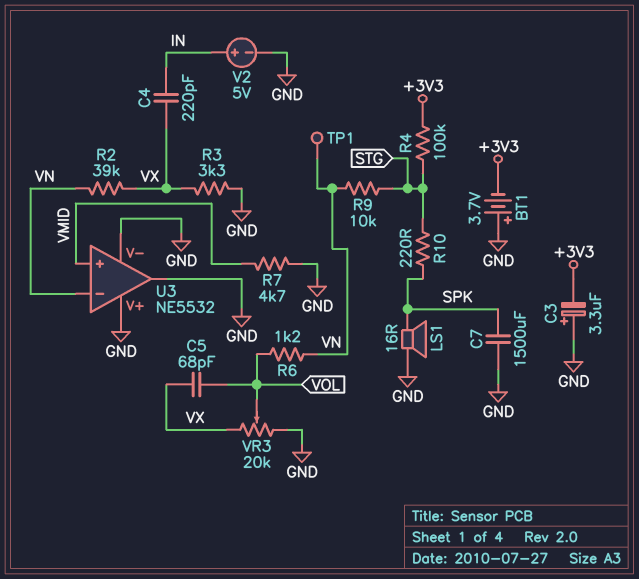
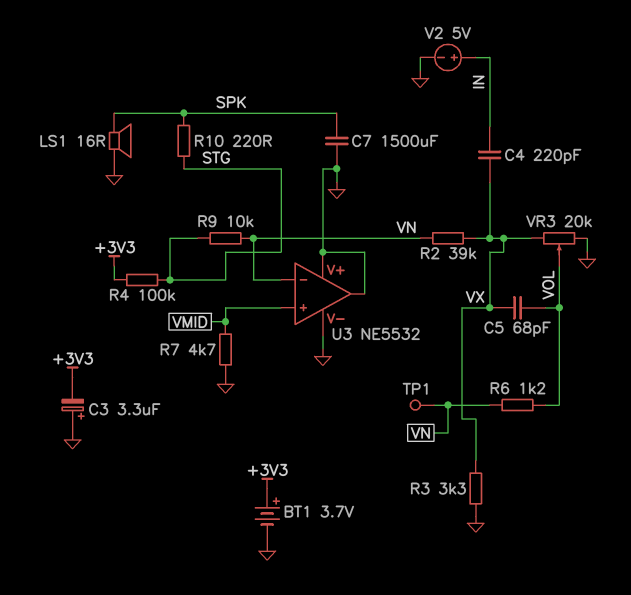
BT1: 3.7V (plus GND, minus +3V3) -> 3.7V (plus +3V3, minus GND)

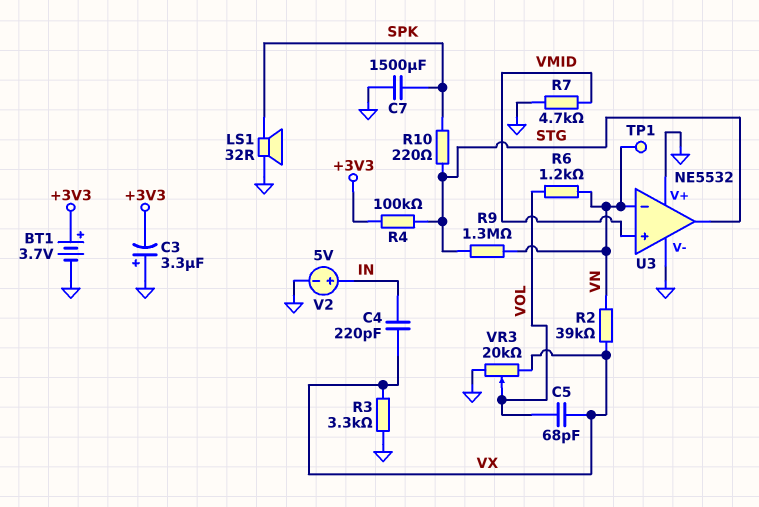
LS1: speaker 16R (GND, SPK) -> speaker 32R (GND, SPK)
R9: 10k (STG, VN) -> 1.3M (STG, VN)
U3 pin out: GND -> STG

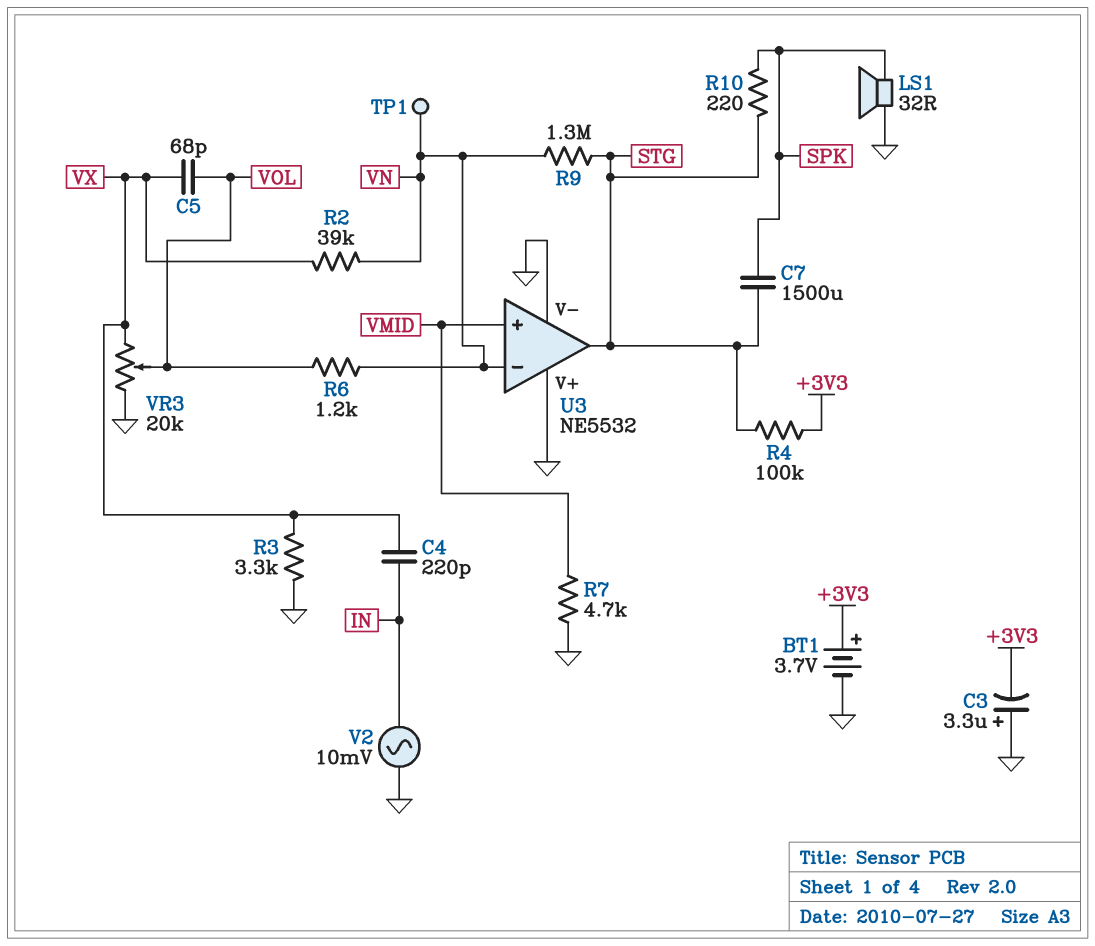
C7: 1500uF (GND, SPK) -> 1500uF (SPK, STG)
V2: 5V (plus IN, minus GND) -> AC 10mV (GND, IN)

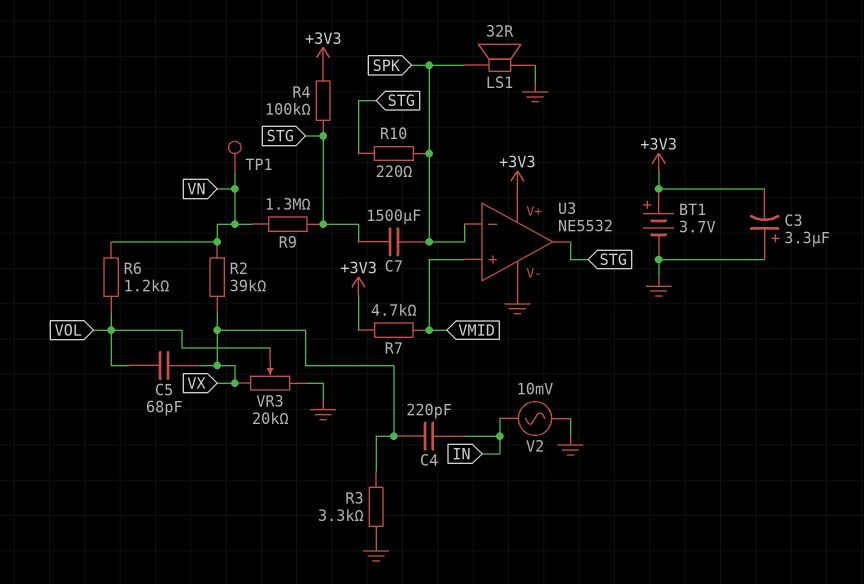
R7: 4.7k (GND, VMID) -> 4.7k (+3V3, VMID)
U3 pin V+: GND -> +3V3
U3 pin in-: VN -> SPK

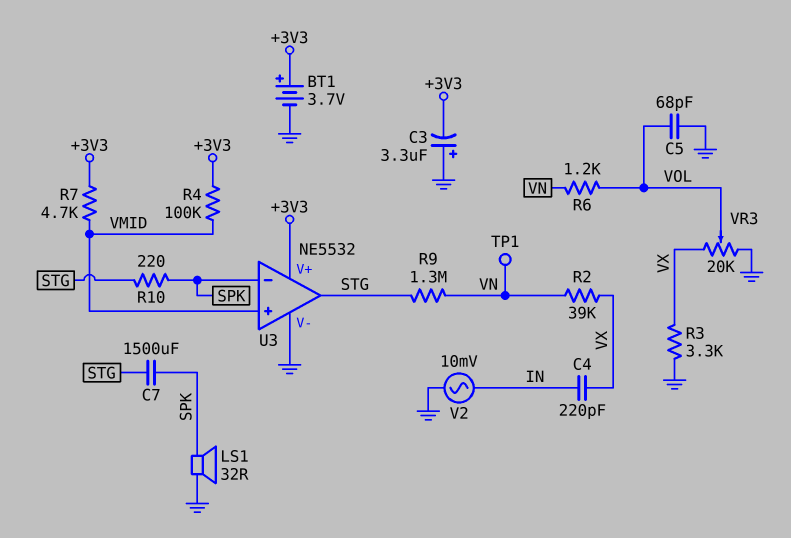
C5: 68pF (VOL, VX) -> 68pF (GND, VOL)
R4: 100k (+3V3, STG) -> 100k (+3V3, VMID)

